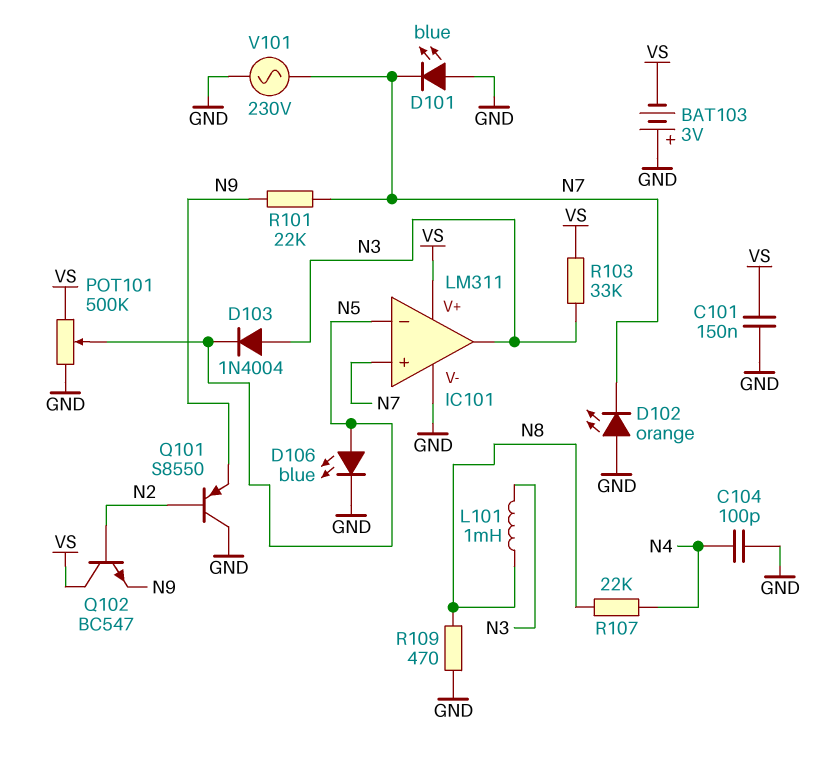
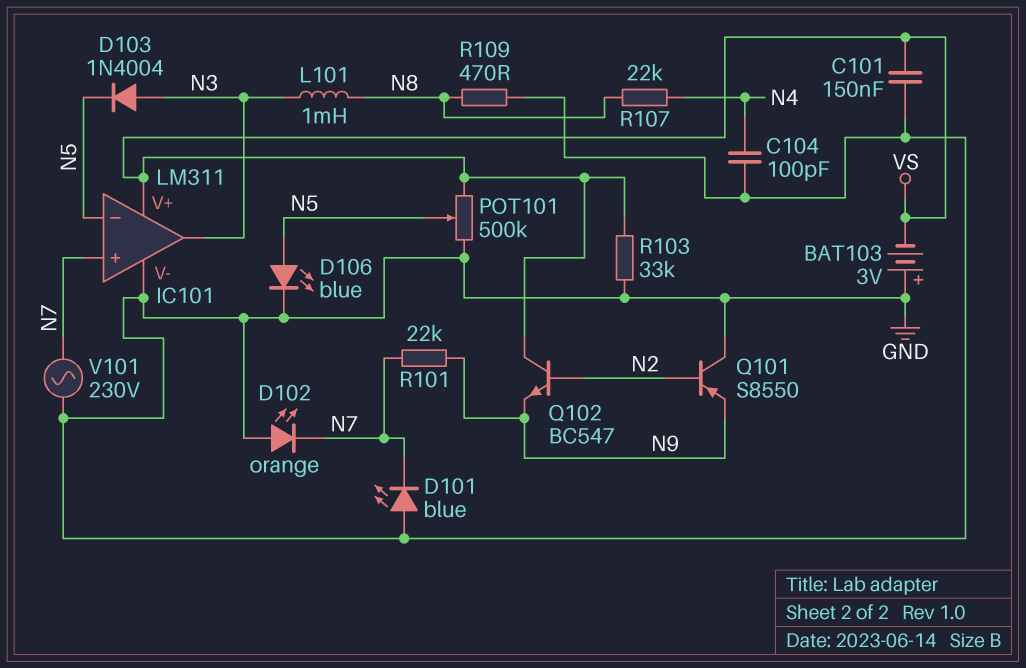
R103: 33k (N3, VS) -> 33k (GND, VS)

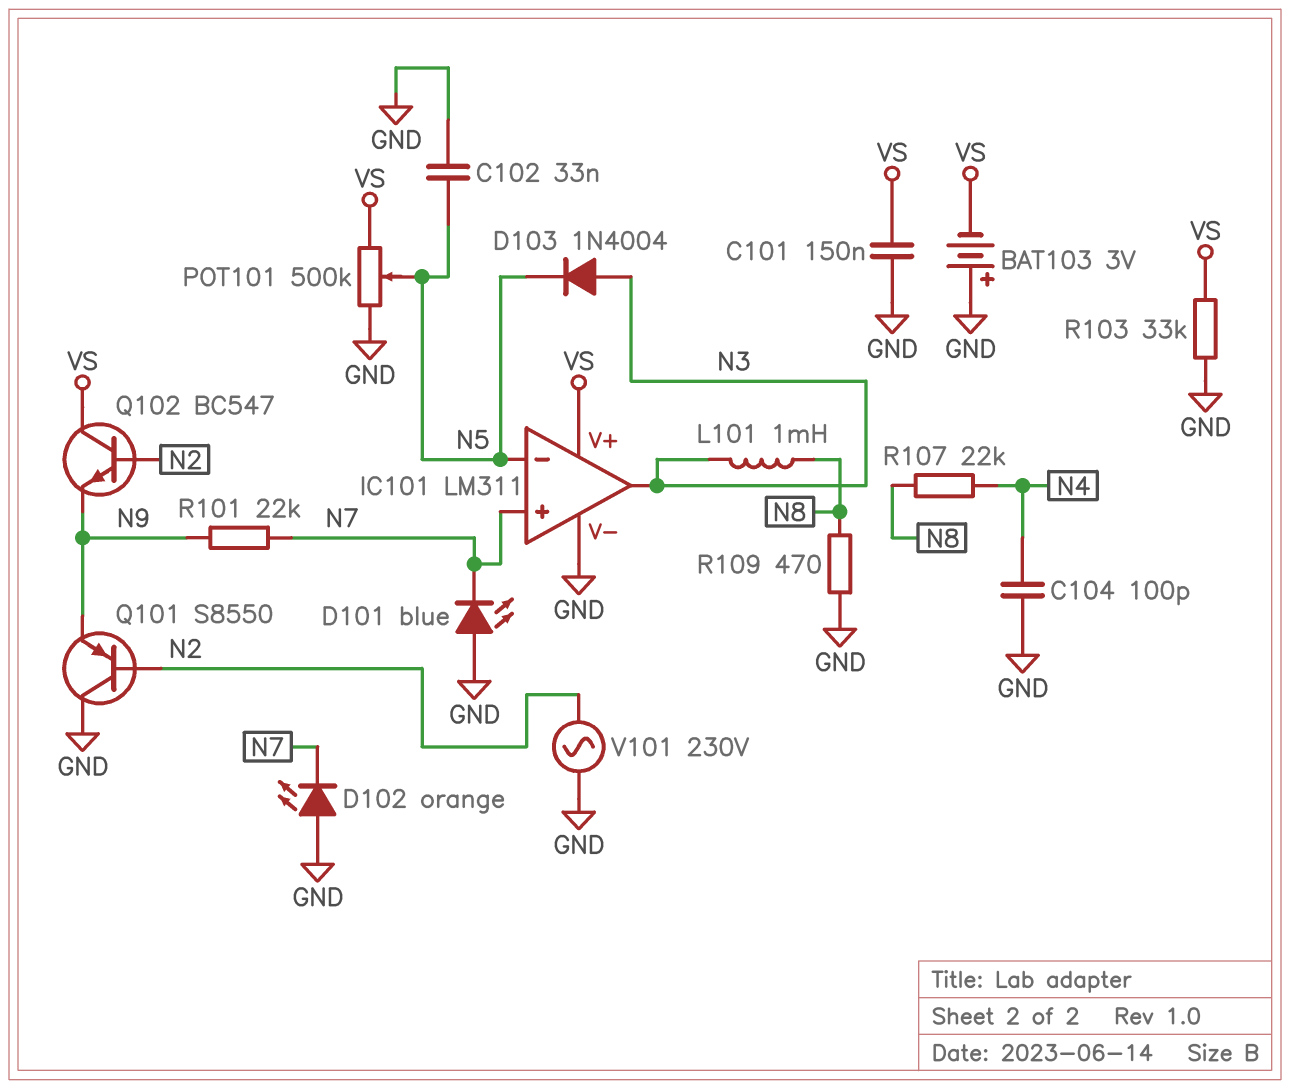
C102: none -> 33nF (GND, N5)
D106: LED blue (A N5, K GND) -> none
V101: AC 230V (GND, N7) -> AC 230V (GND, N2)

